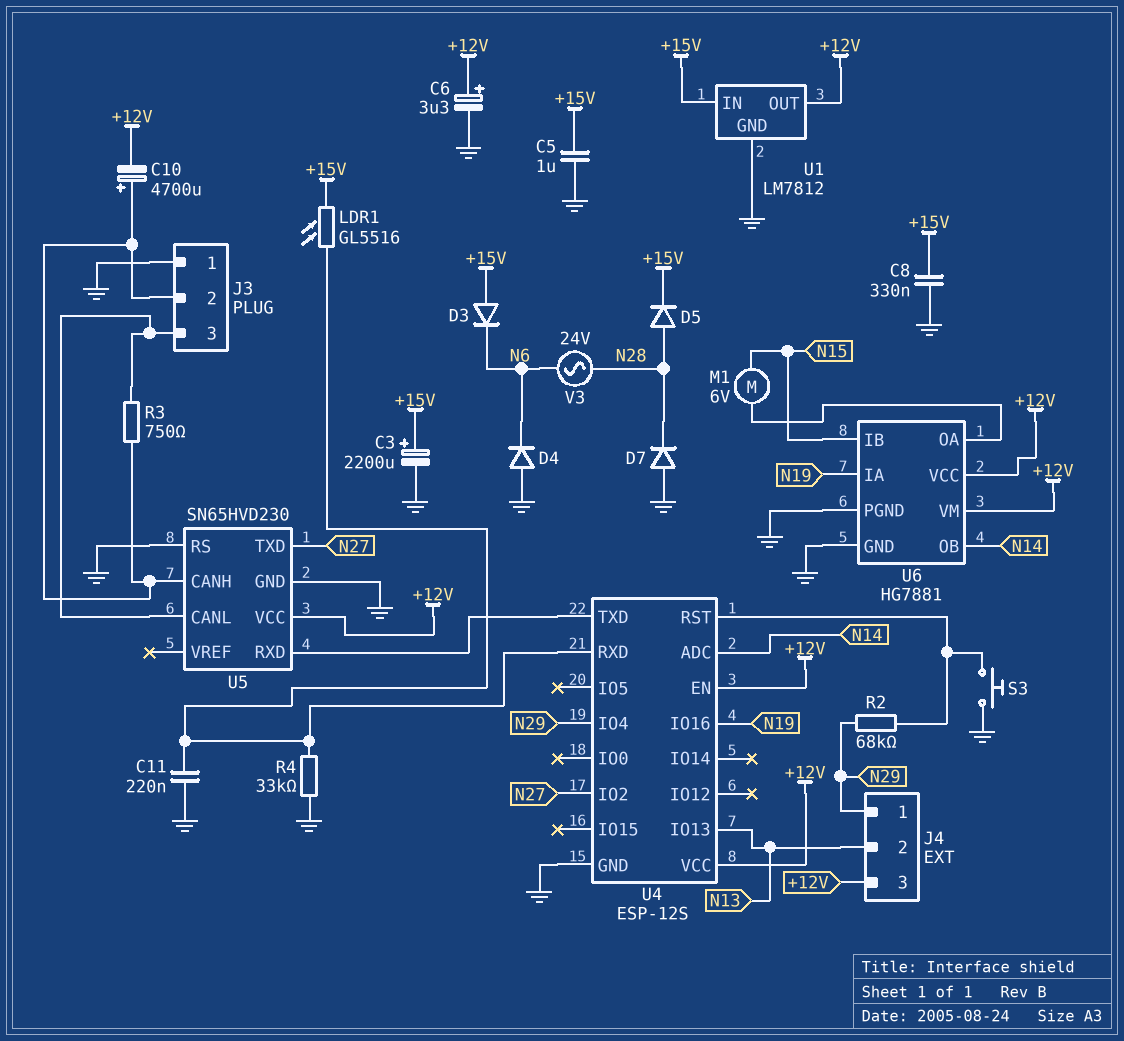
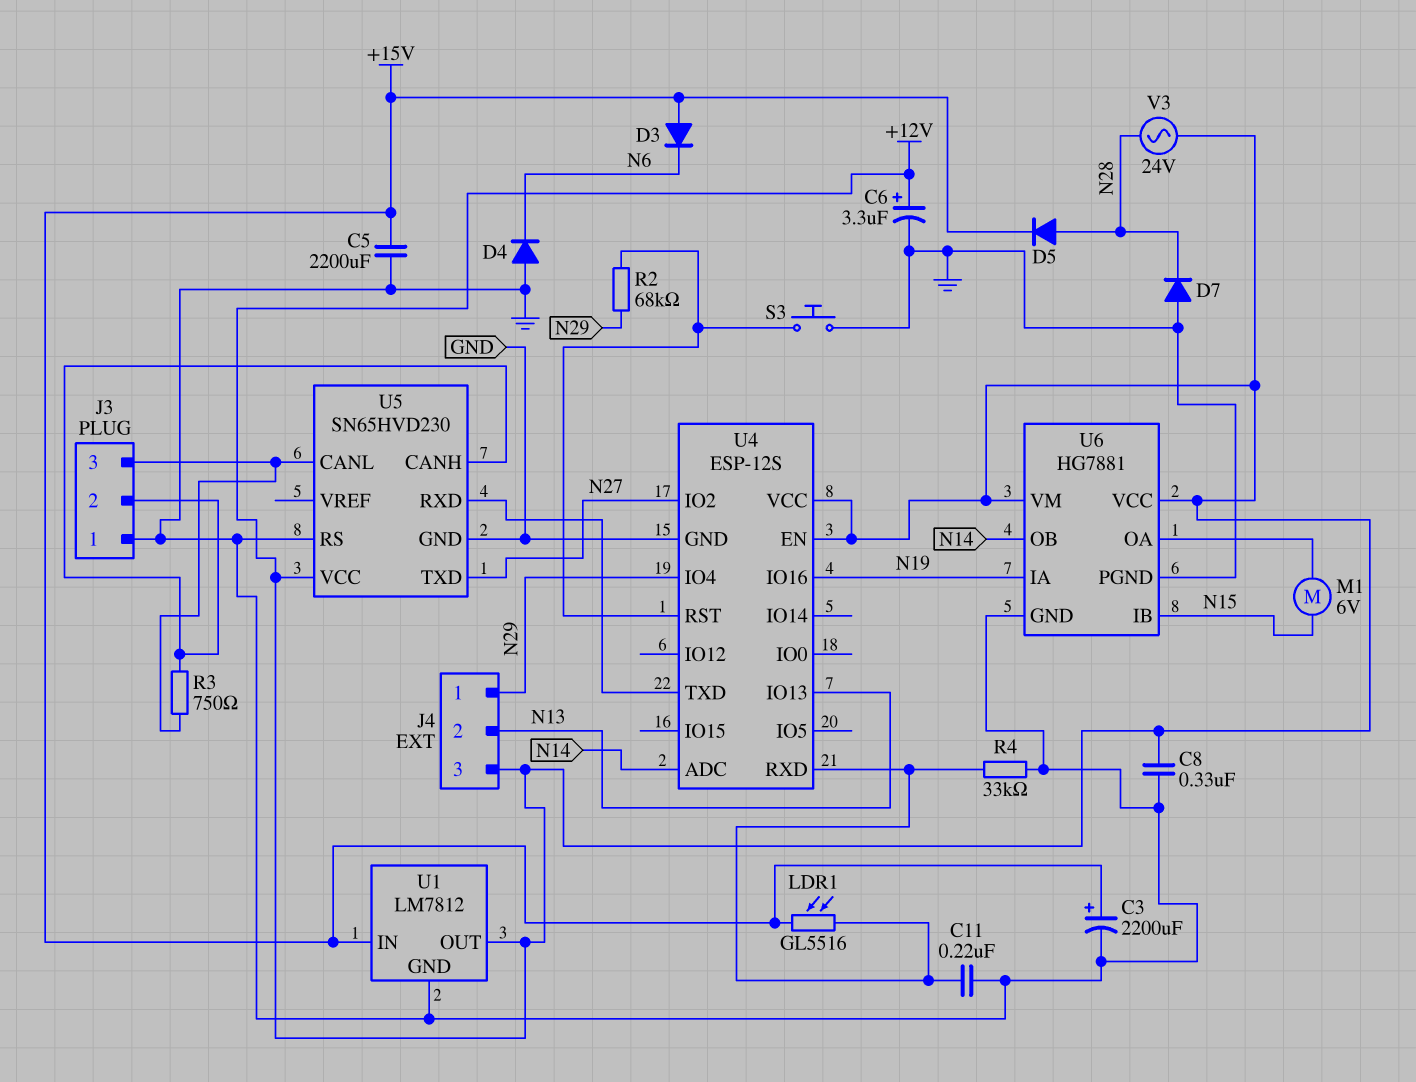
C5: 1uF (+15V, GND) -> 2200uF (+15V, GND)
C8: 330nF (+15V, GND) -> 330nF (+12V, GND)
C10: 4700uF (plus J3/2, minus +12V) -> none
V3: AC 24V (N6, N28) -> AC 24V (+12V, N28)

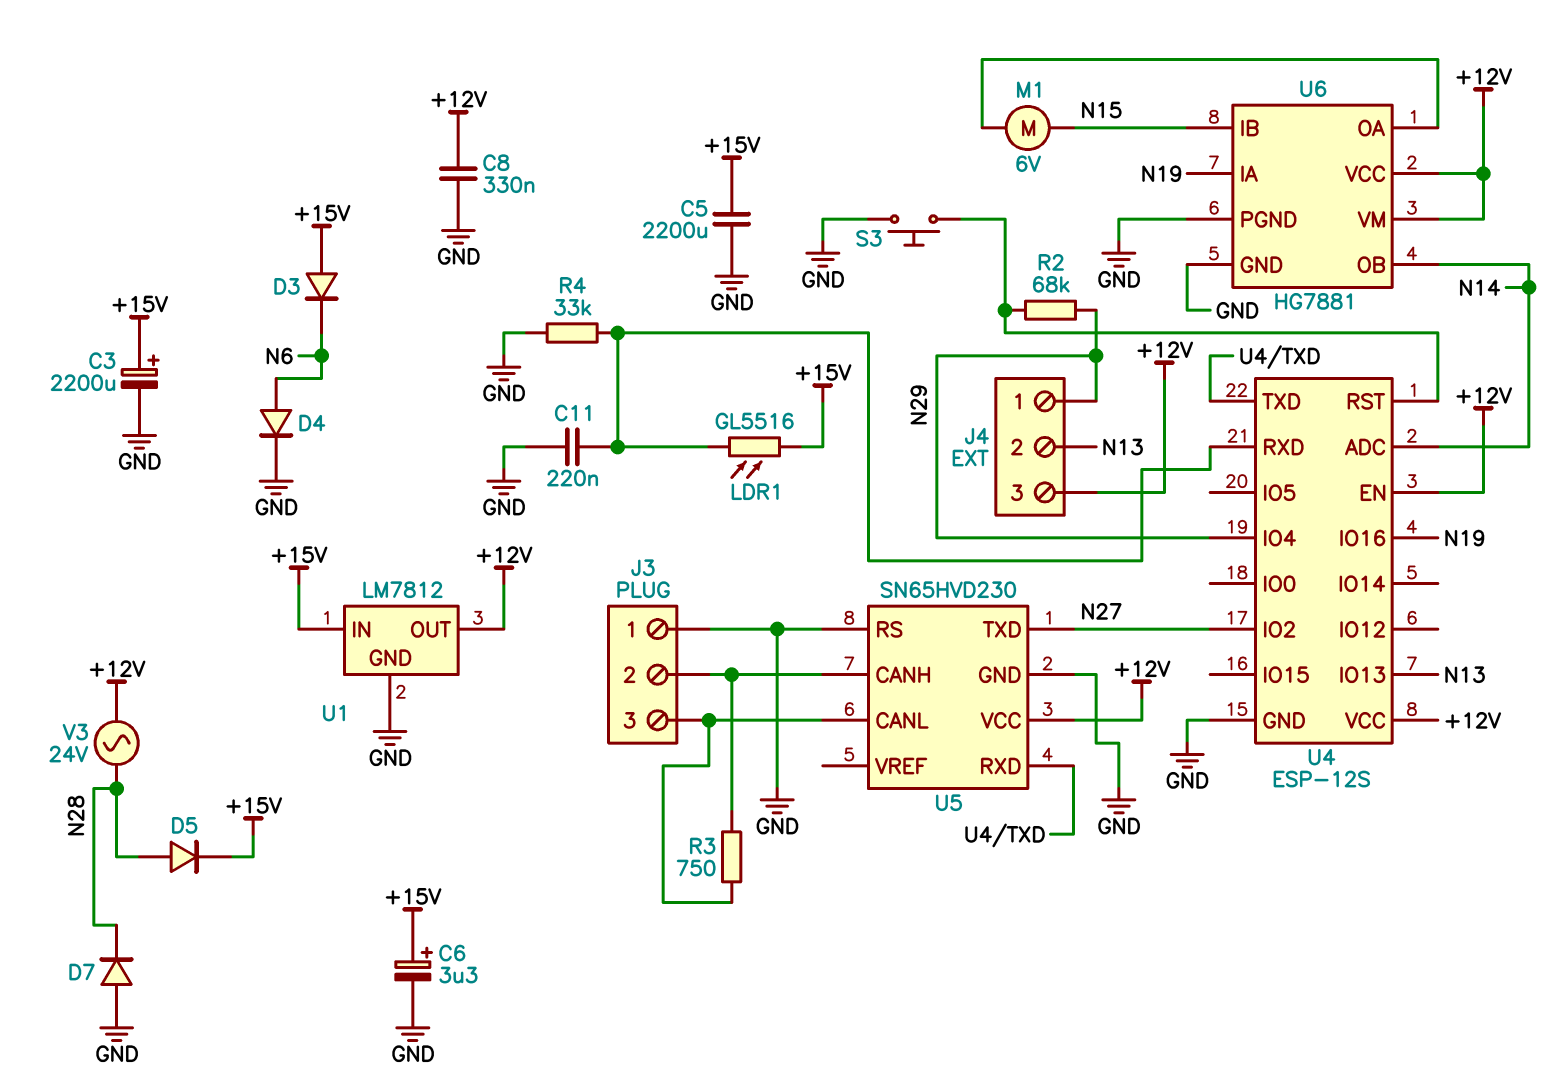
C6: 3.3uF (plus +12V, minus GND) -> 3.3uF (plus +15V, minus GND)
D4: diode (A GND, K N6) -> diode (A N6, K GND)

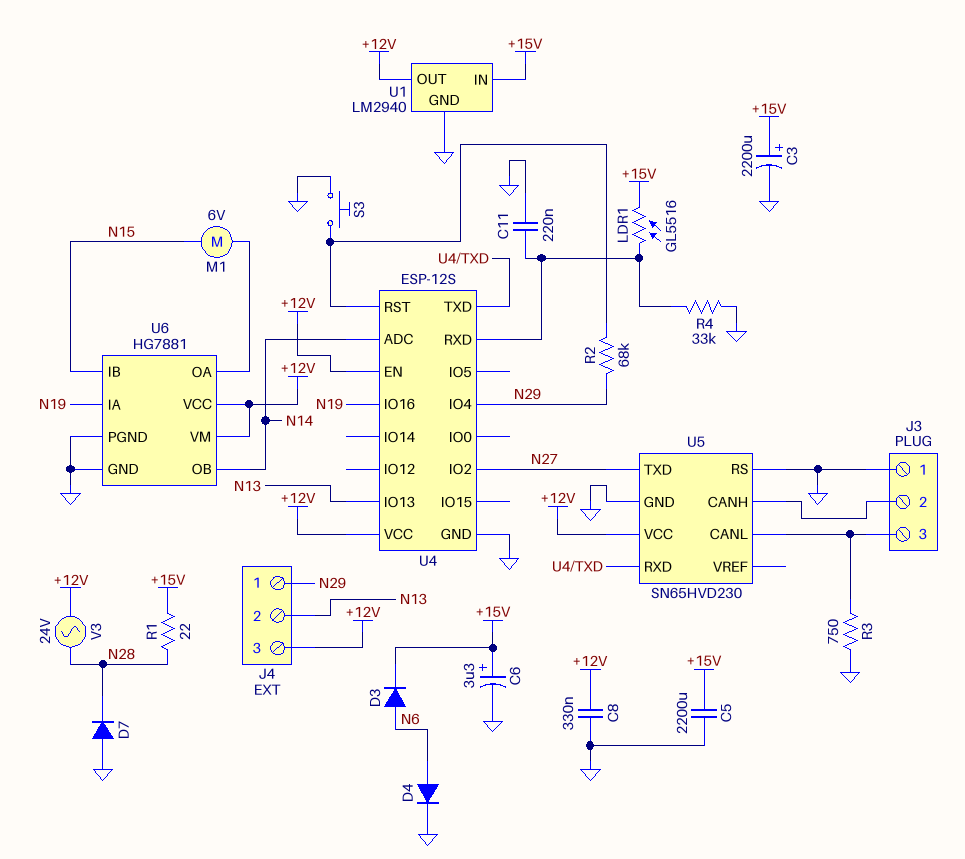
D3: diode (A +15V, K N6) -> diode (A N6, K +15V)
D5: diode (A N28, K +15V) -> none
R1: none -> 22 (+15V, N28)
R3: 750 (J3/2, J3/3) -> 750 (GND, J3/3)
U1: LM7812 -> LM2940

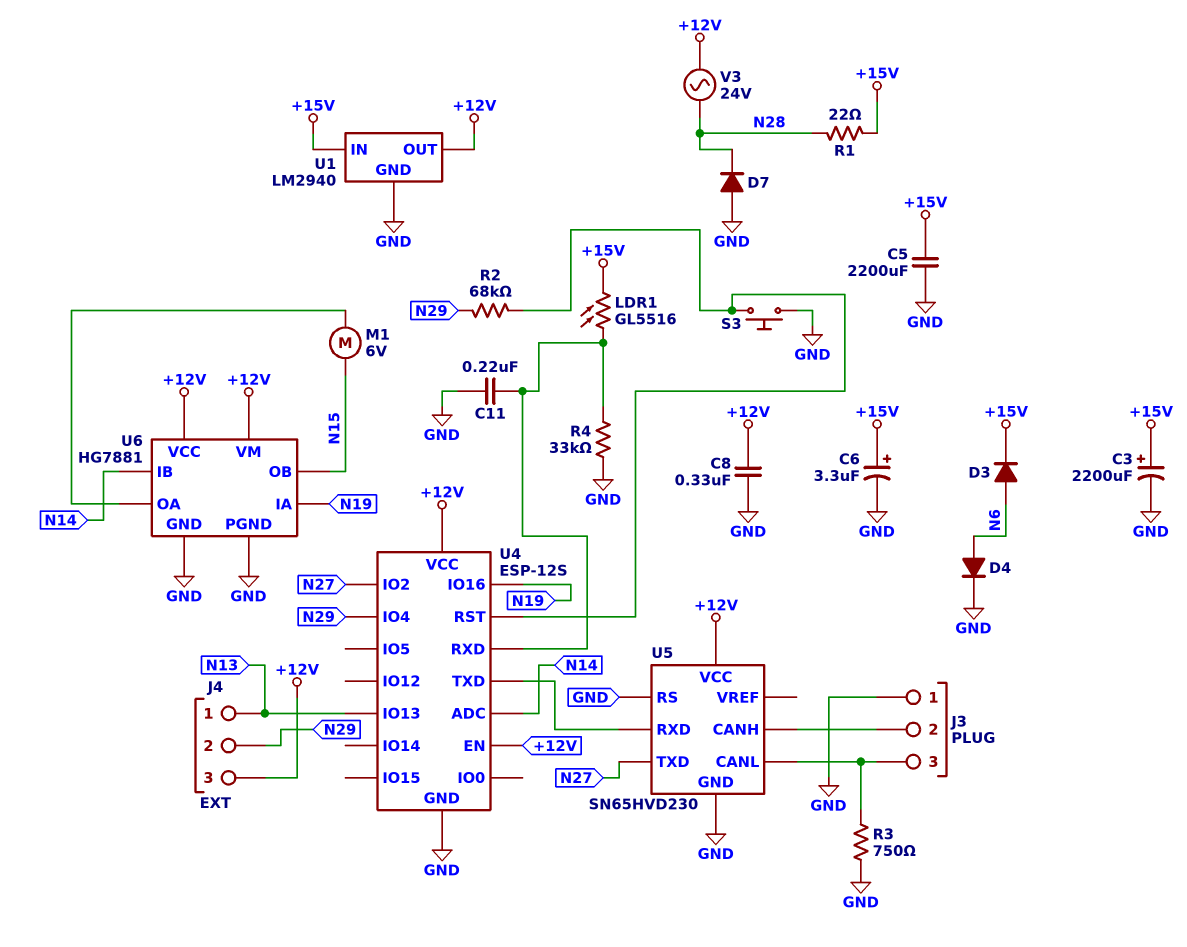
J4 pin 1: N29 -> N13
J4 pin 2: N13 -> N29
U6 pin IB: N15 -> N14
U6 pin OB: N14 -> N15

